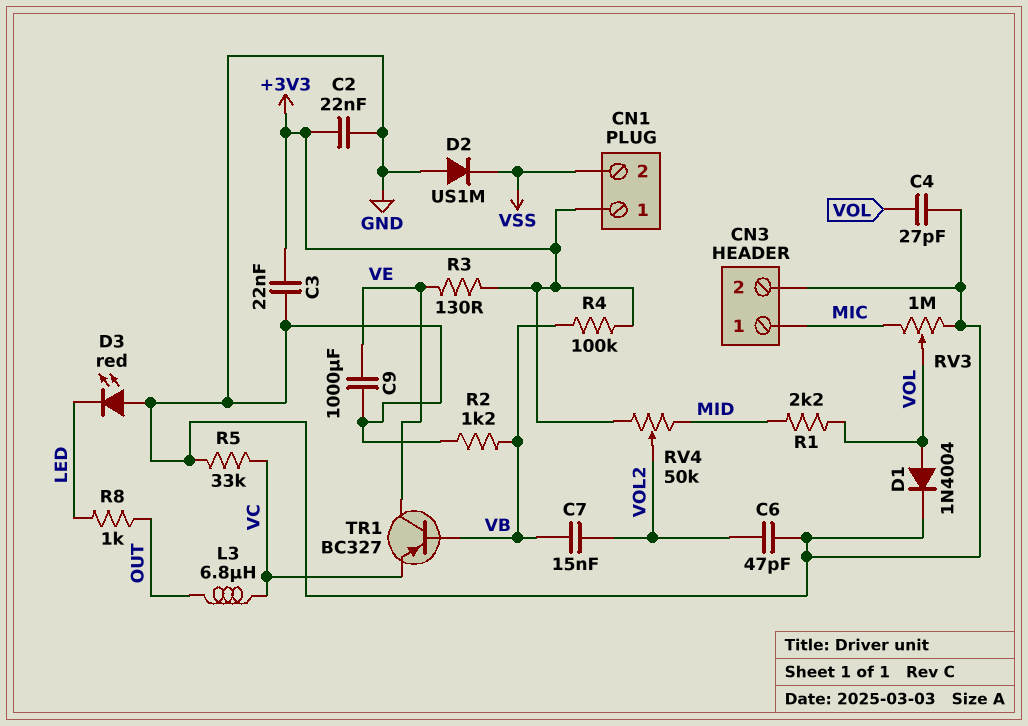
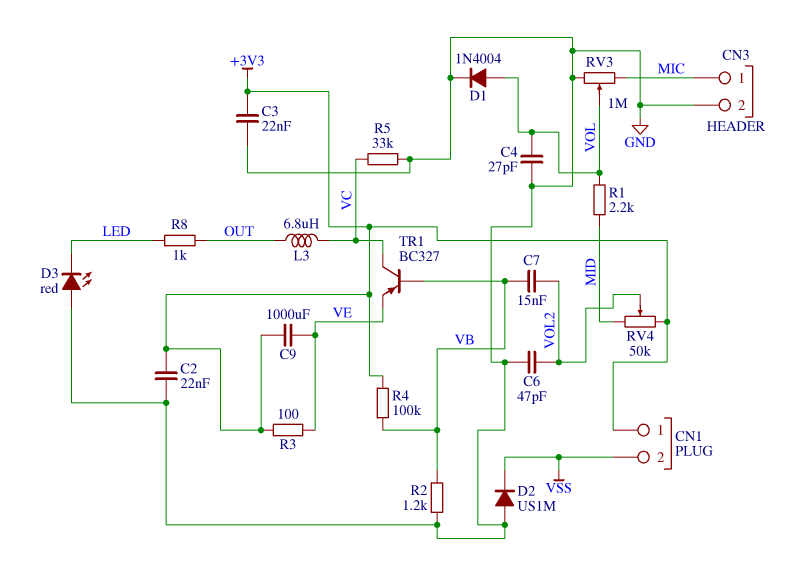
C9: 1000uF (GND, VE) -> 1000uF (+3V3, VE)
R3: 130 (+3V3, VE) -> 100 (+3V3, VE)
TR1: PNP BC327 (B VB, C VE, E VC) -> PNP BC327 (B VB, C VC, E VE)

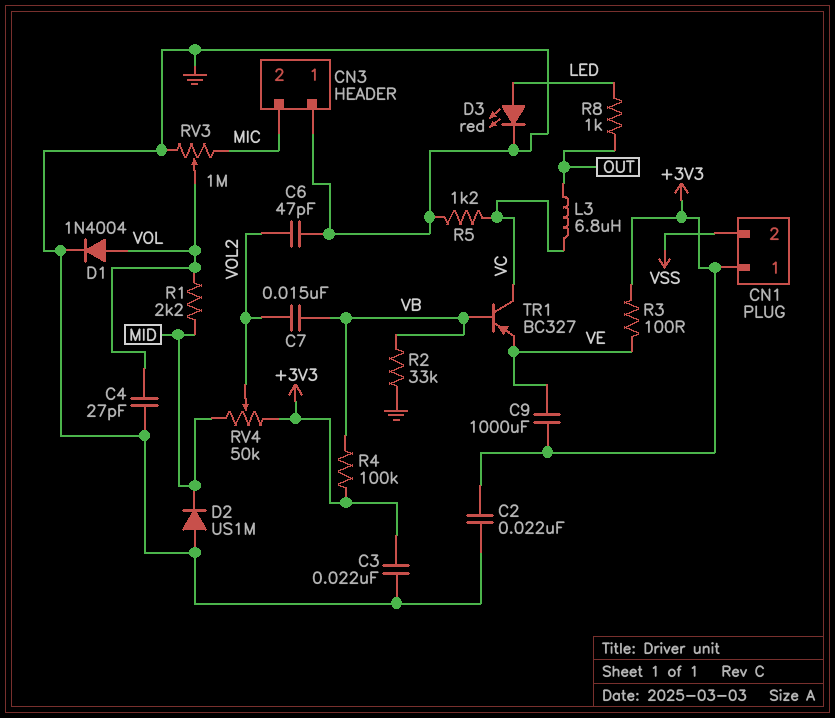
CN3 pin 1: MIC -> GND
CN3 pin 2: GND -> MIC
D2: diode US1M (A GND, K VSS) -> diode US1M (A GND, K MID)
D3: LED red (A GND, K LED) -> LED red (A LED, K GND)
R2: 1.2k (GND, VB) -> 33k (GND, VB)
R5: 33k (GND, VC) -> 1.2k (GND, VC)

